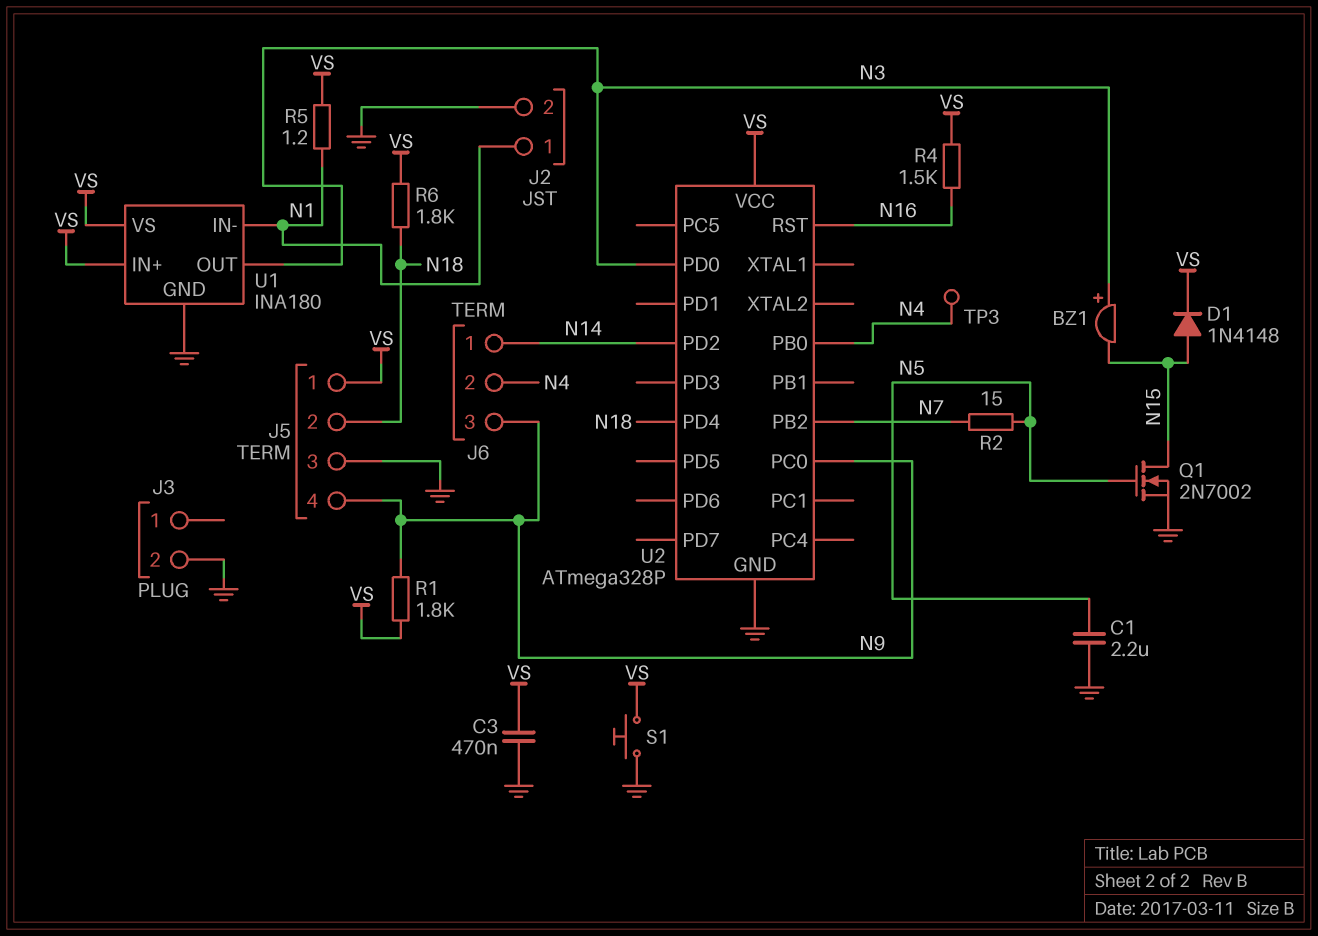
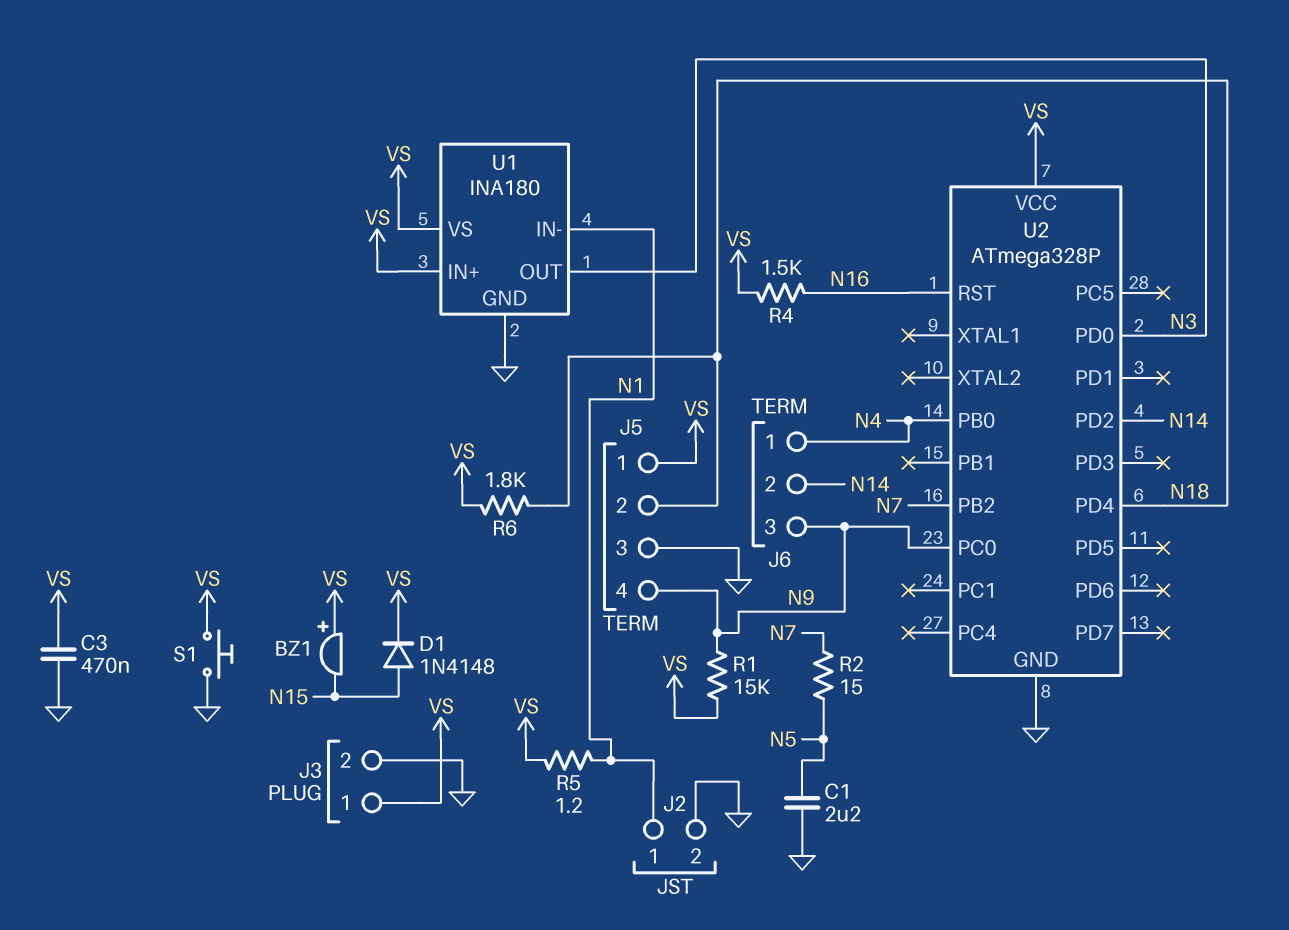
BZ1: buzzer (plus N3, minus N15) -> buzzer (plus VS, minus N15)
J3 pin 1: none -> VS
J6 pin 1: N14 -> N4
J6 pin 2: N4 -> N14
Q1: NMOS 2N7002 (G N5, D N15, S GND) -> none
R1: 1.8k (N9, VS) -> 15k (N9, VS)
TP3: test point (N4) -> none

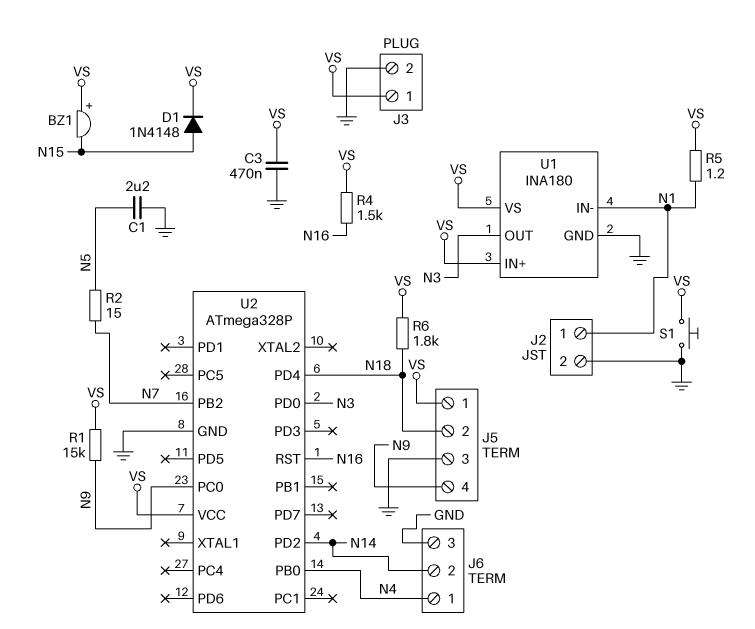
J6 pin 3: N9 -> GND

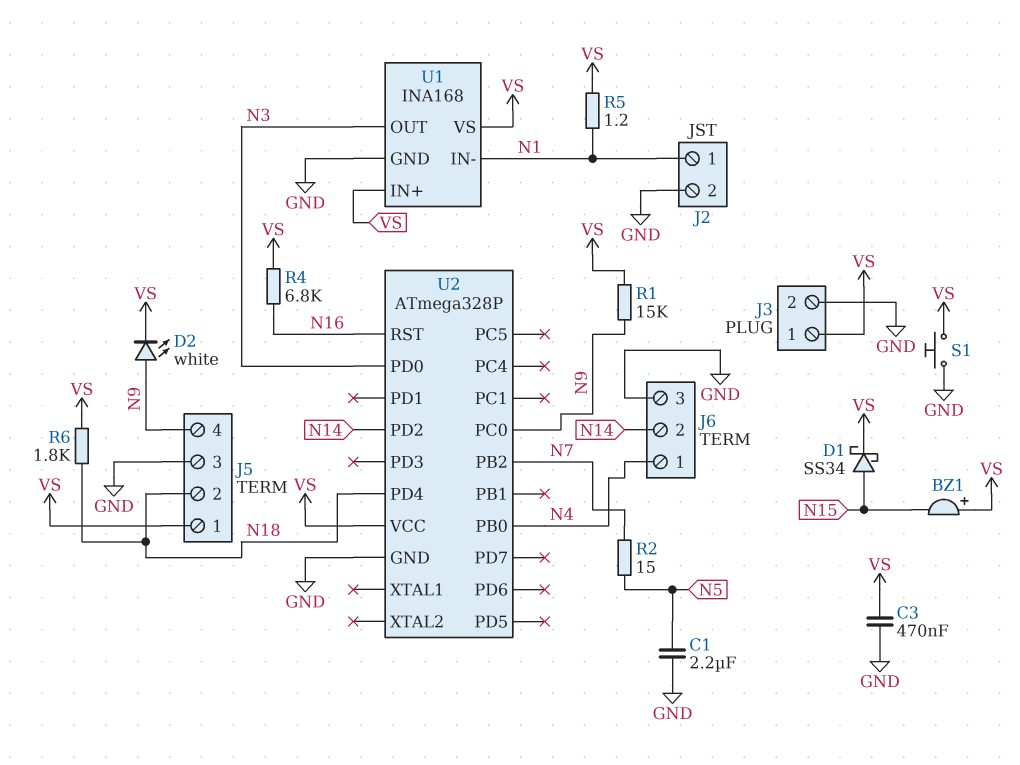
D1: diode 1N4148 (A N15, K VS) -> schottky SS34 (A N15, K VS)
D2: none -> LED white (A N9, K VS)
R4: 1.5k (N16, VS) -> 6.8k (N16, VS)
U1: INA180 -> INA168

